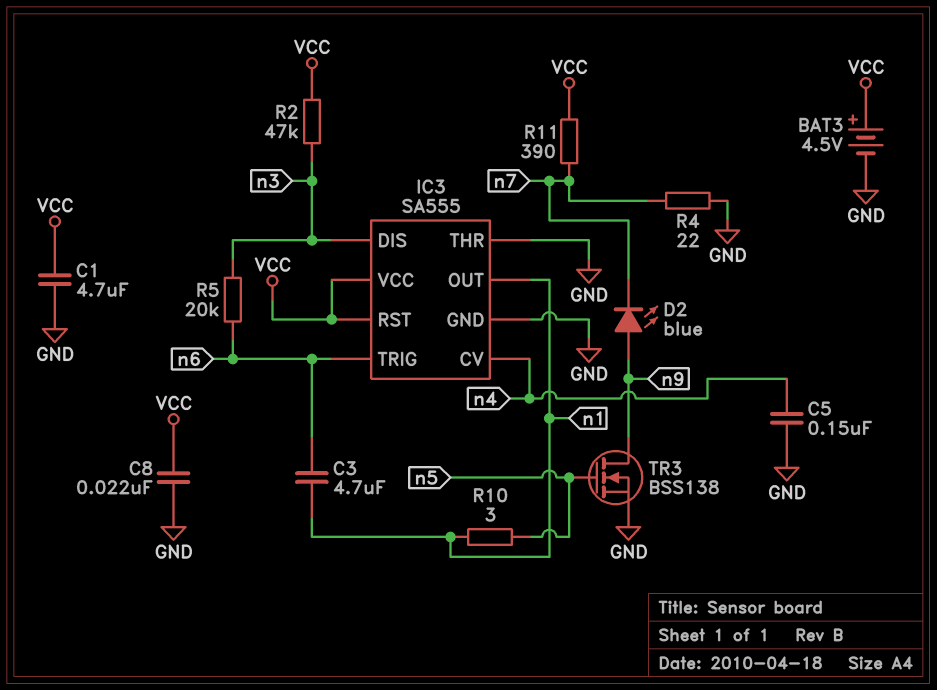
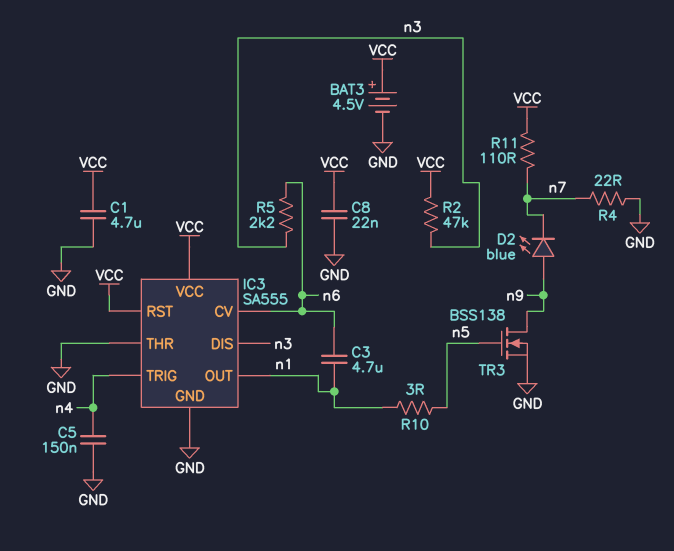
IC3 pin CV: n4 -> n6
IC3 pin TRIG: n6 -> n4
R5: 20k (n3, n6) -> 2.2k (n3, n6)
R11: 390 (VCC, n7) -> 110 (VCC, n7)

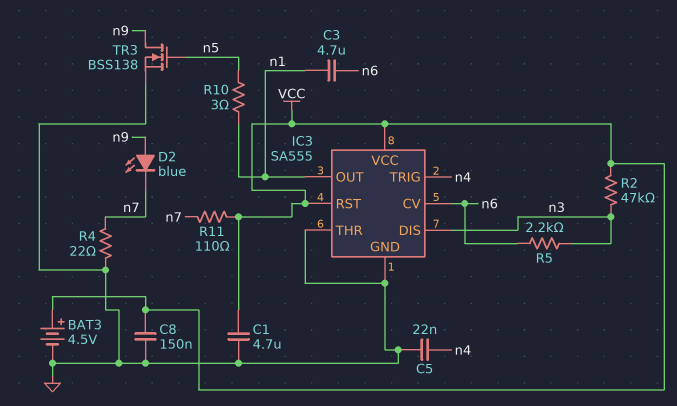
C5: 150nF (GND, n4) -> 22nF (GND, n4)
C8: 22nF (GND, VCC) -> 150nF (GND, VCC)

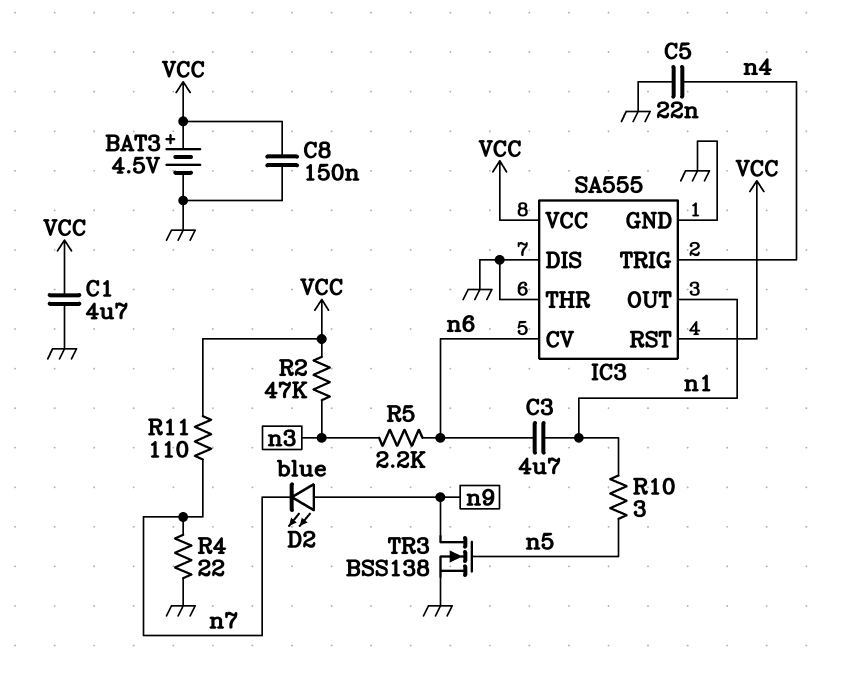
IC3 pin DIS: n3 -> GND

